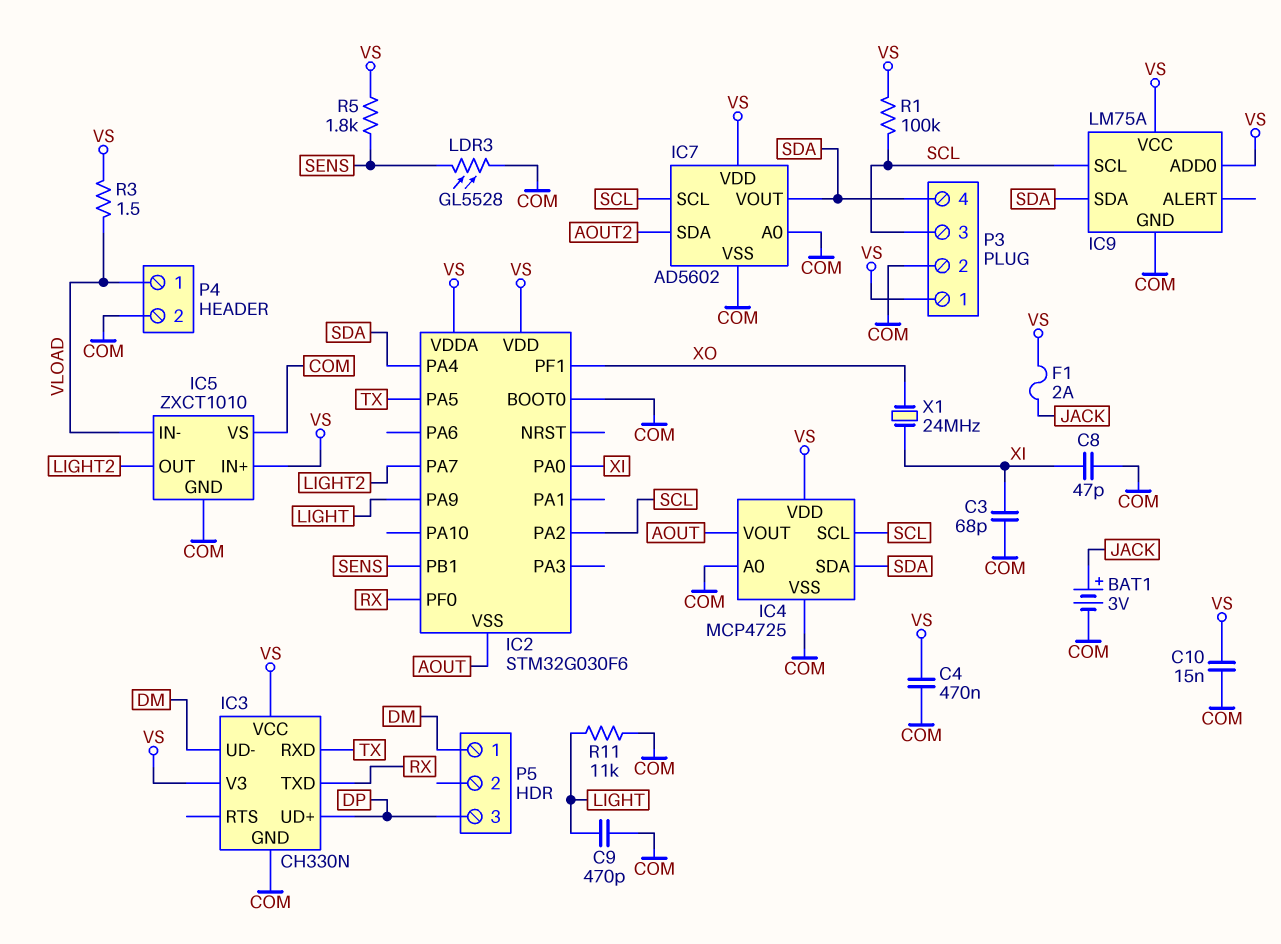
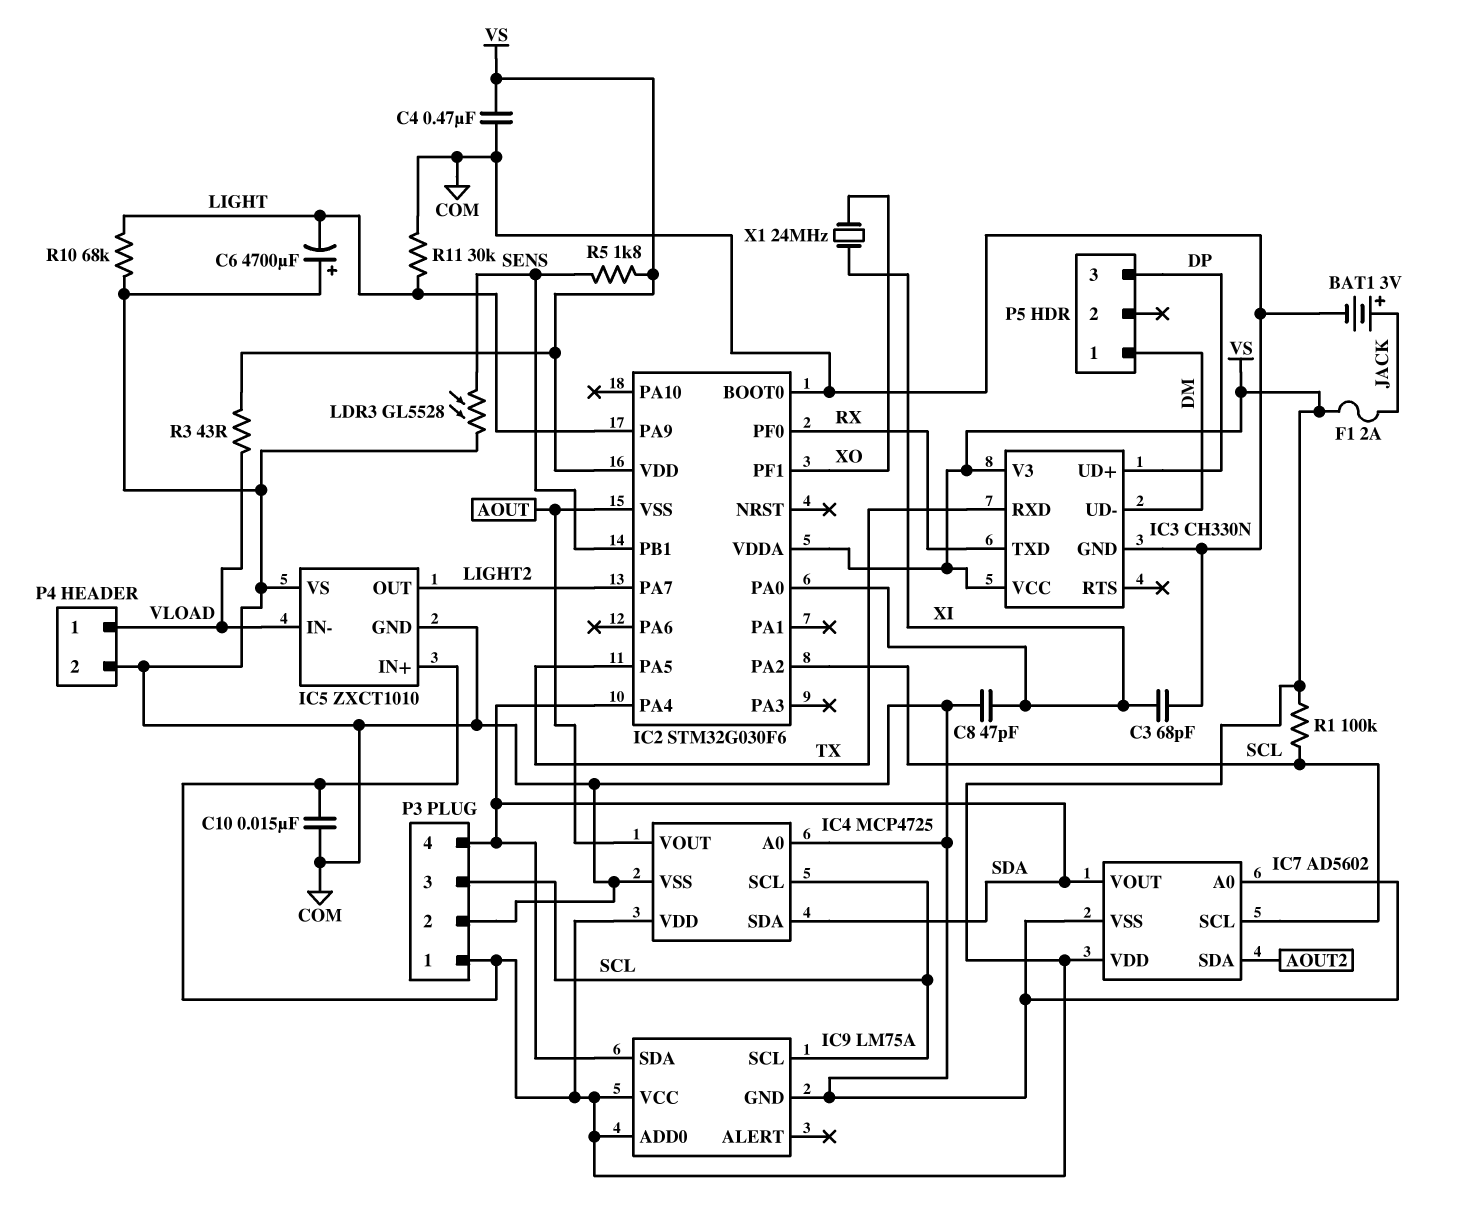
C6: none -> 4700uF (plus COM, minus LIGHT)
C9: 470pF (COM, LIGHT) -> none
R3: 1.5 (VLOAD, VS) -> 43 (VLOAD, VS)
R10: none -> 68k (COM, LIGHT)
R11: 11k (COM, LIGHT) -> 30k (COM, LIGHT)

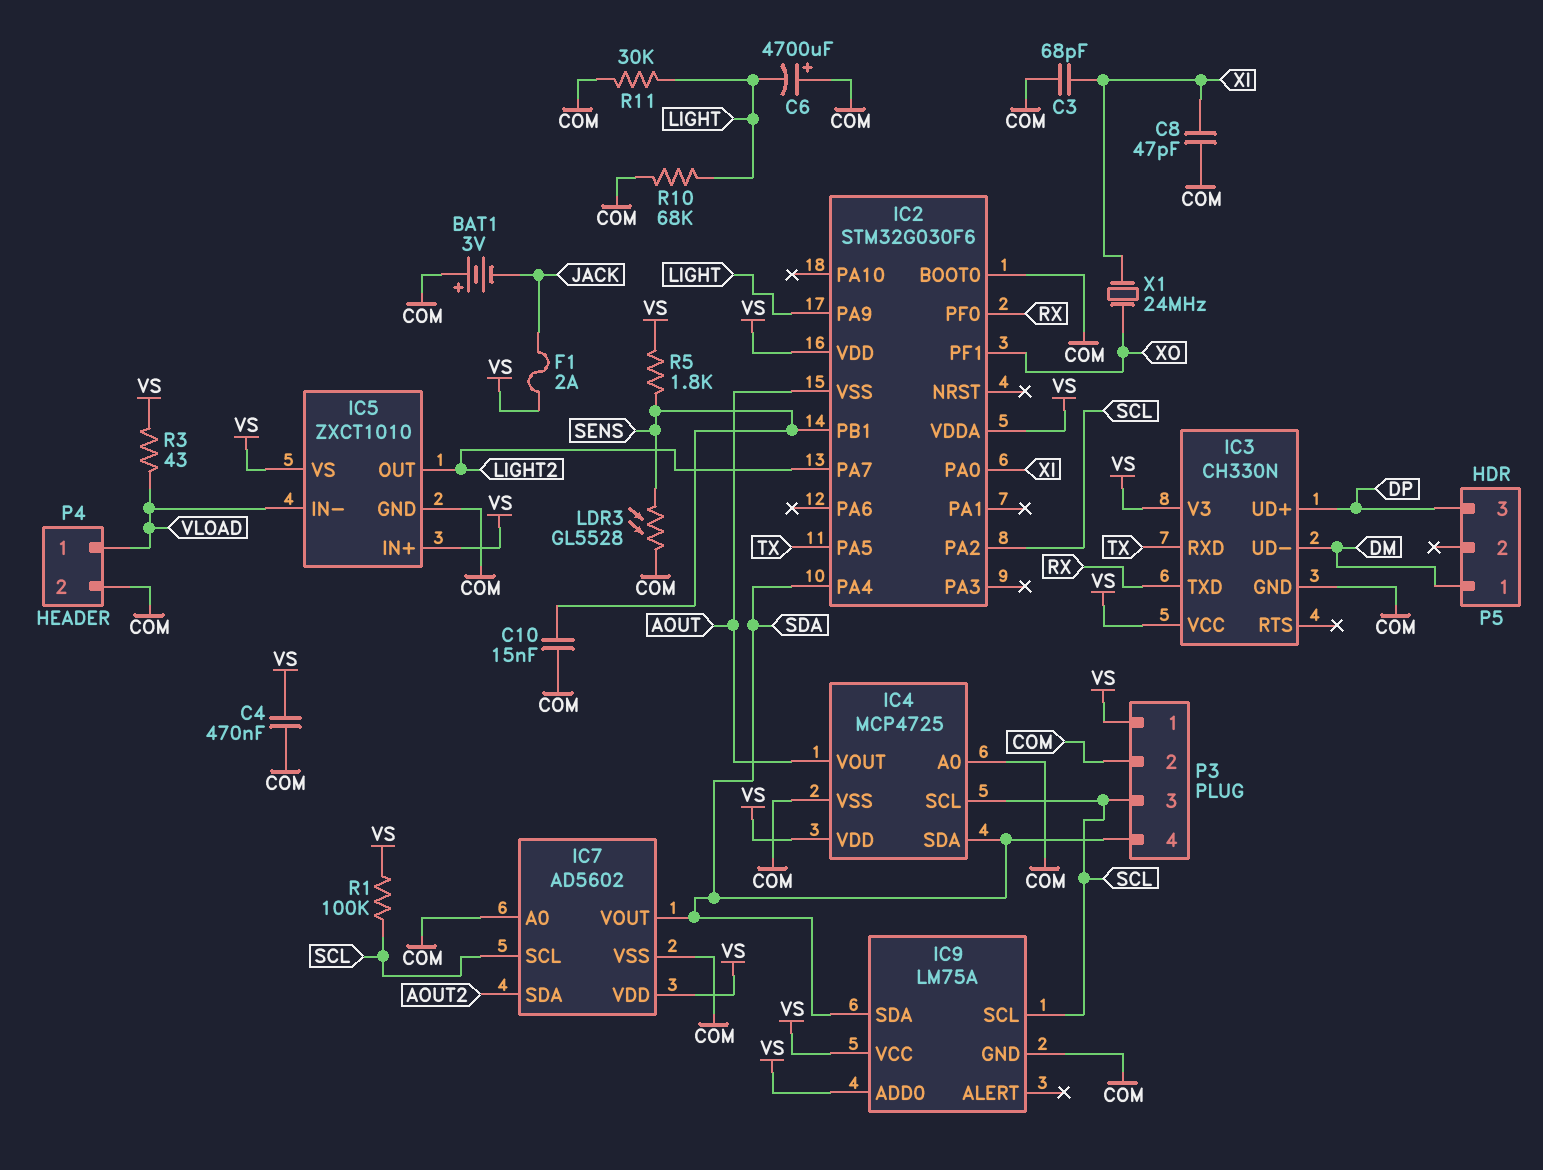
BAT1: 3V (plus JACK, minus COM) -> 3V (plus COM, minus JACK)
C10: 15nF (COM, VS) -> 15nF (COM, SENS)
IC5 pin VS: COM -> VS

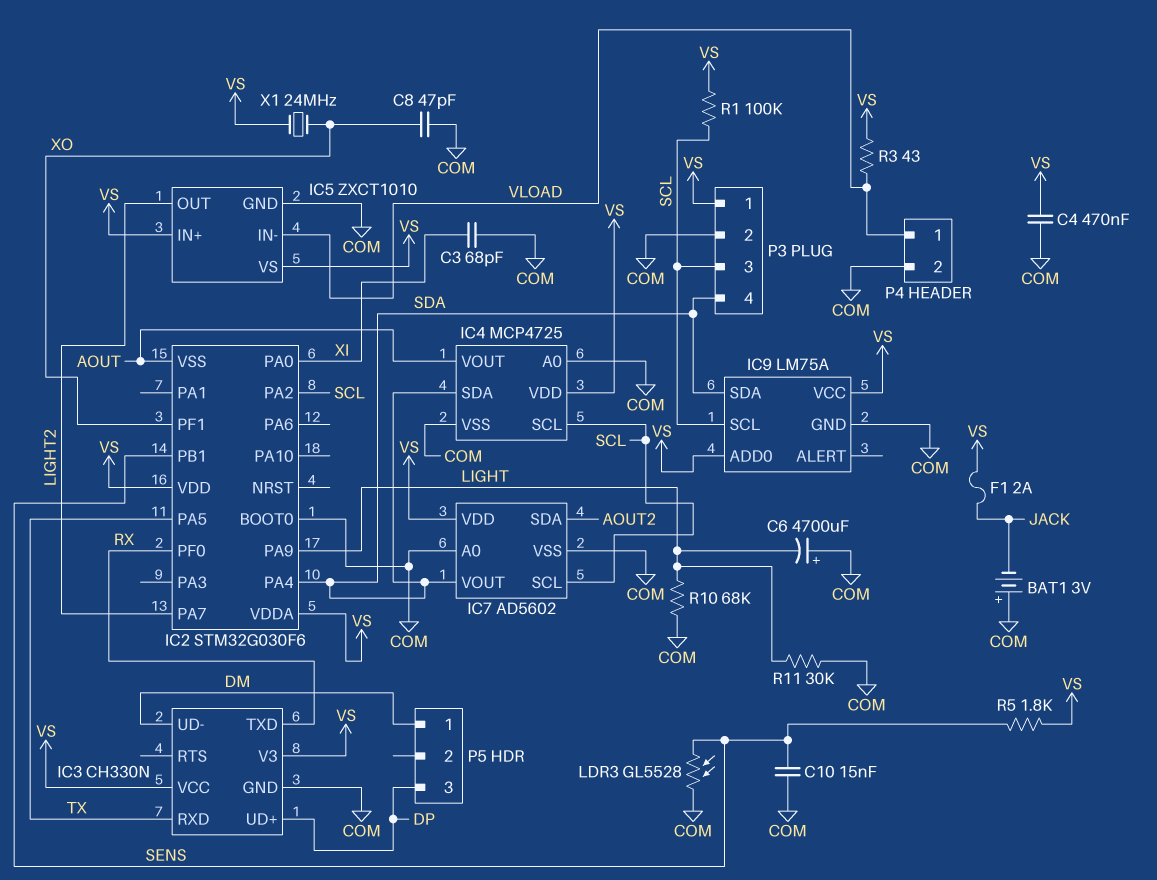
C8: 47pF (COM, XI) -> 47pF (COM, XO)
X1: 24MHz (XI, XO) -> 24MHz (VS, XO)

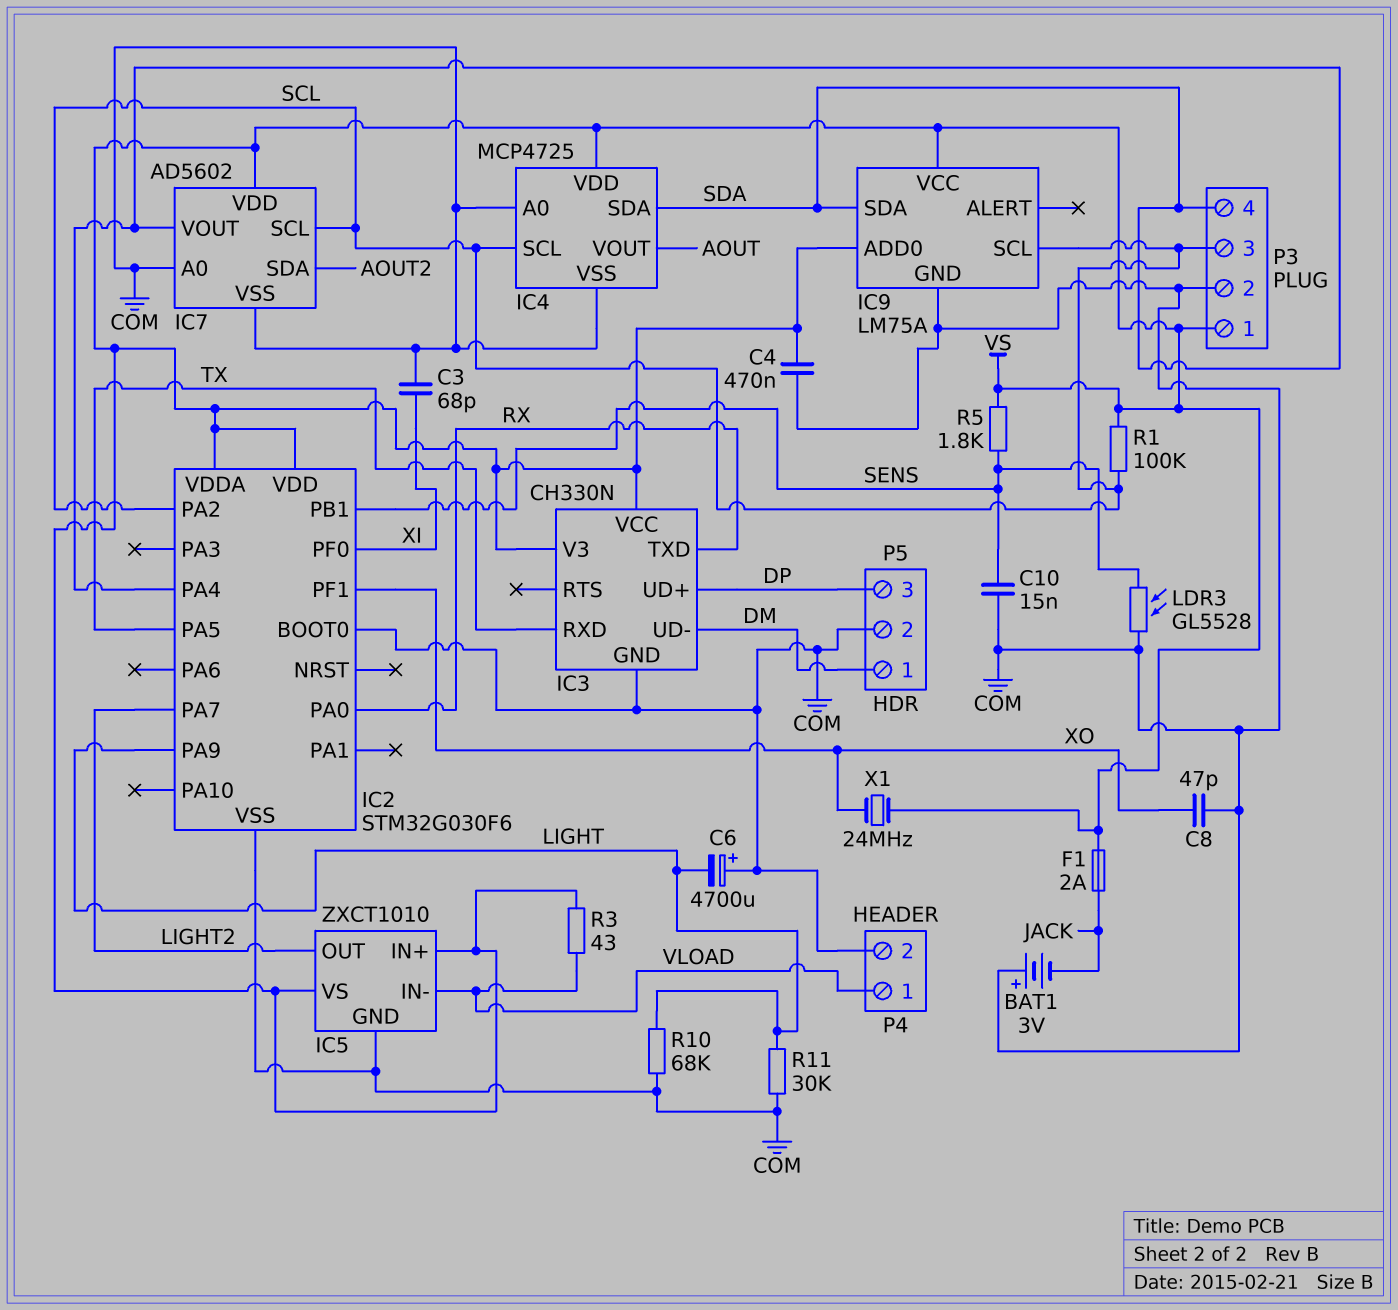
IC2 pin PA0: XI -> RX
IC2 pin PF0: RX -> XI
IC2 pin VSS: AOUT -> COM
P5 pin 2: none -> COM

